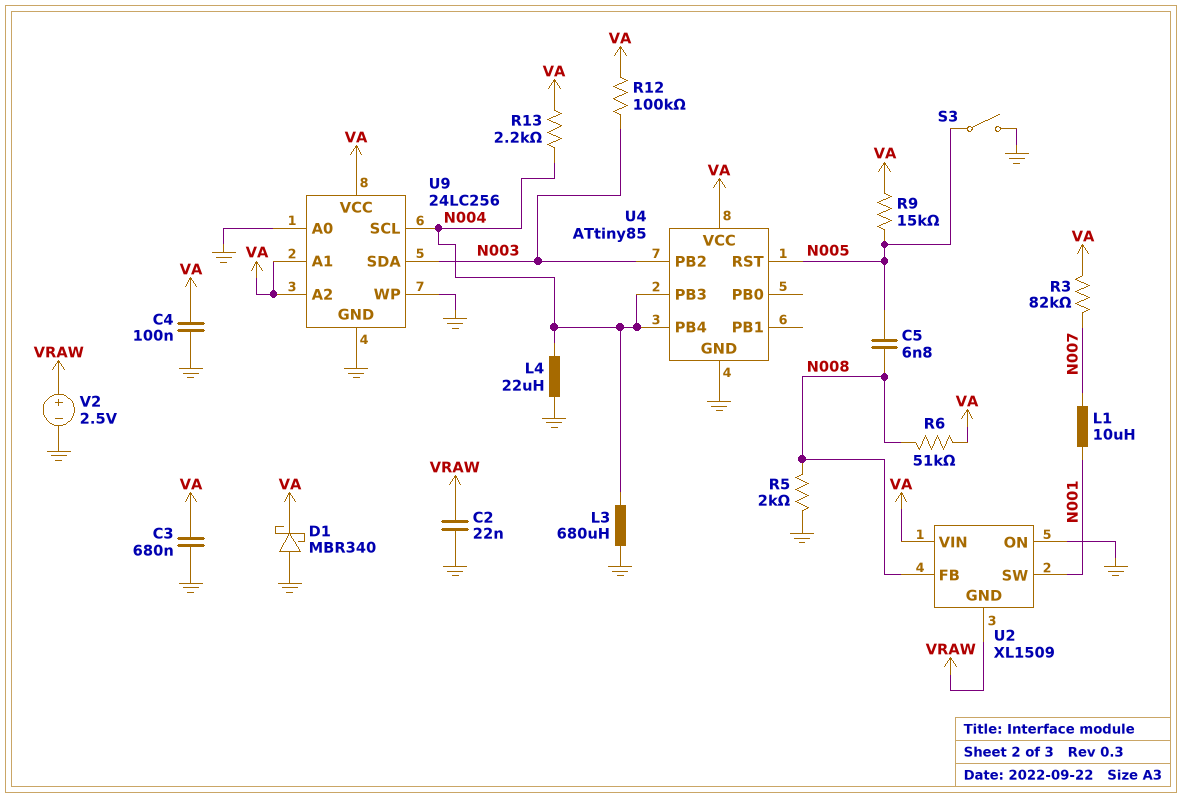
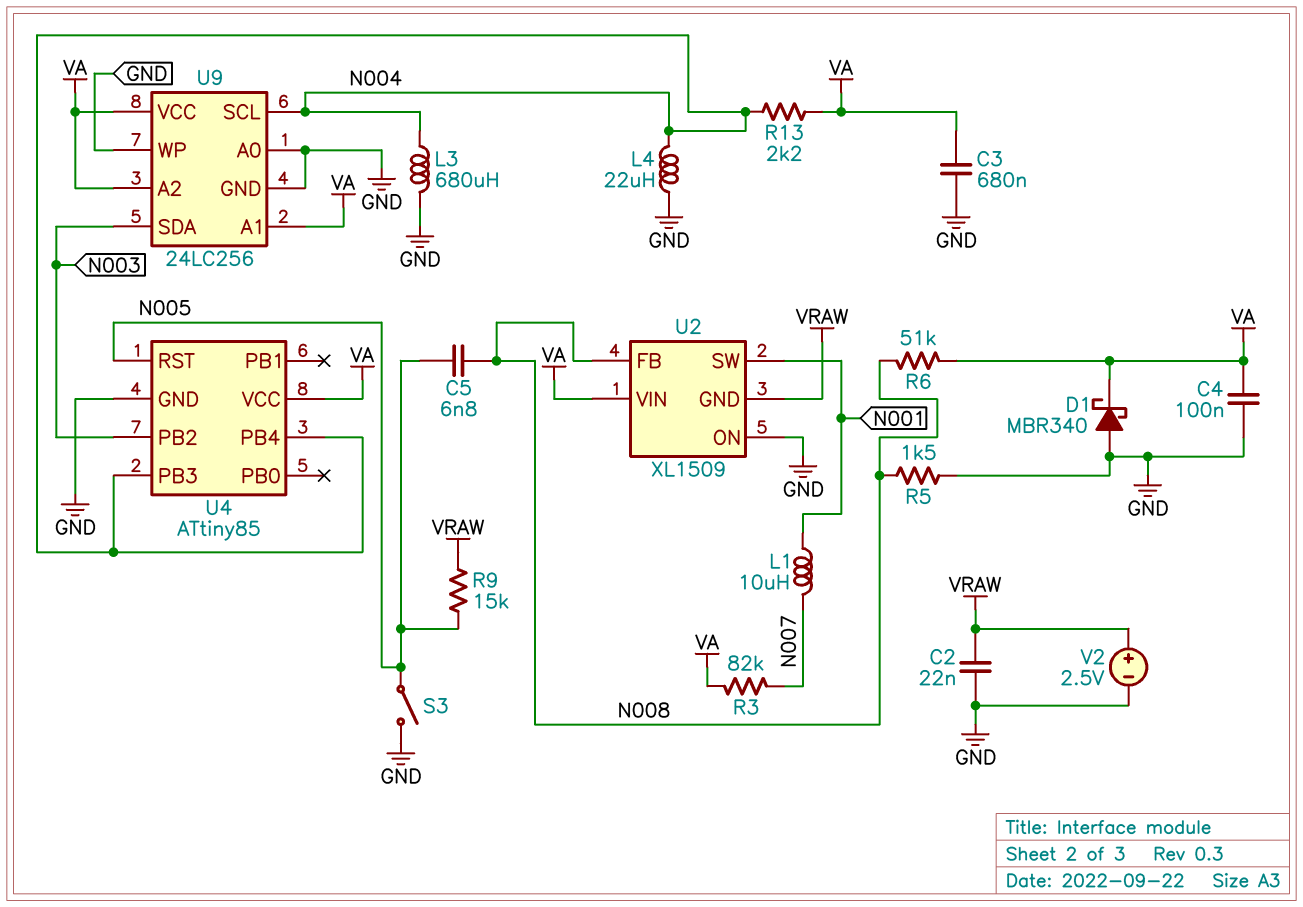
R5: 2k (GND, N008) -> 1.5k (GND, N008)
R9: 15k (N005, VA) -> 15k (N005, VRAW)
R12: 100k (N003, VA) -> none

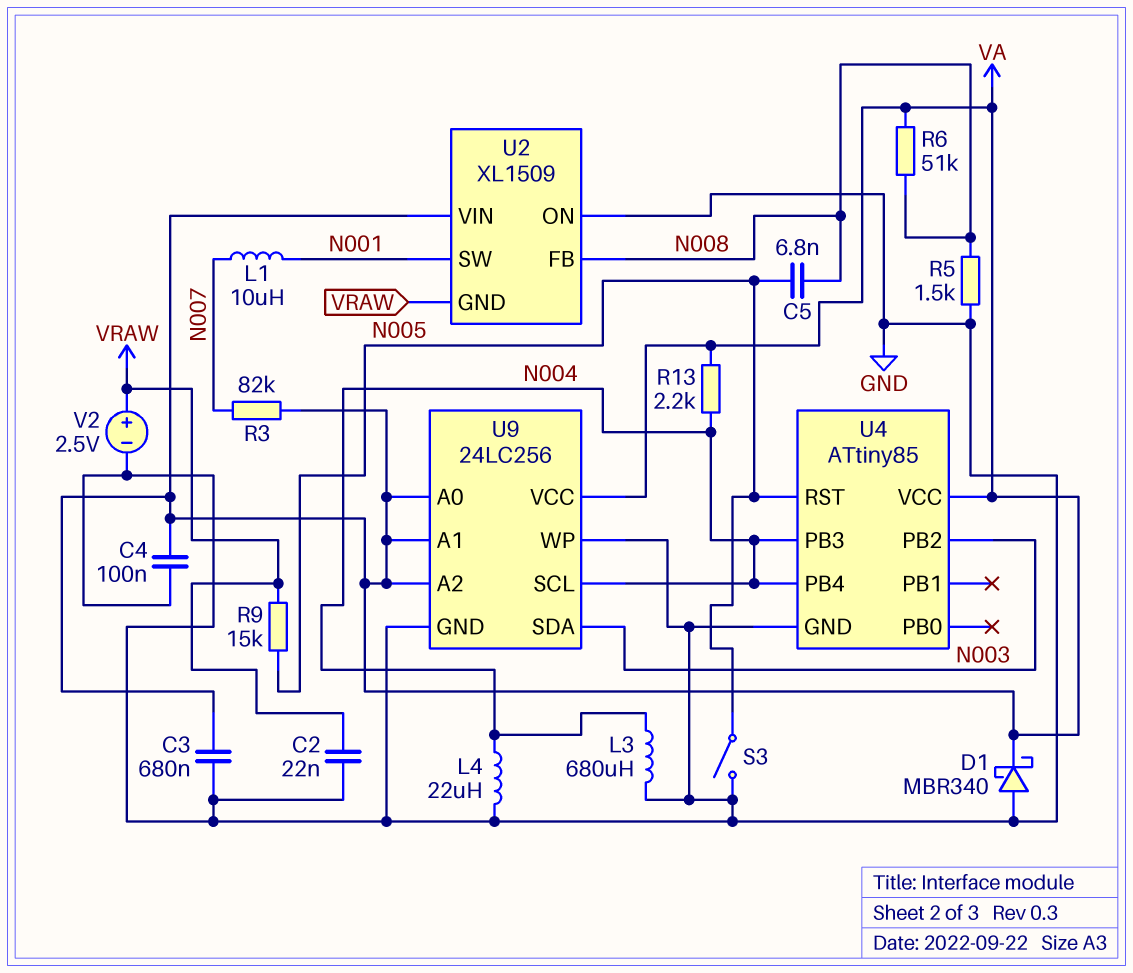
U9 pin A0: GND -> VA

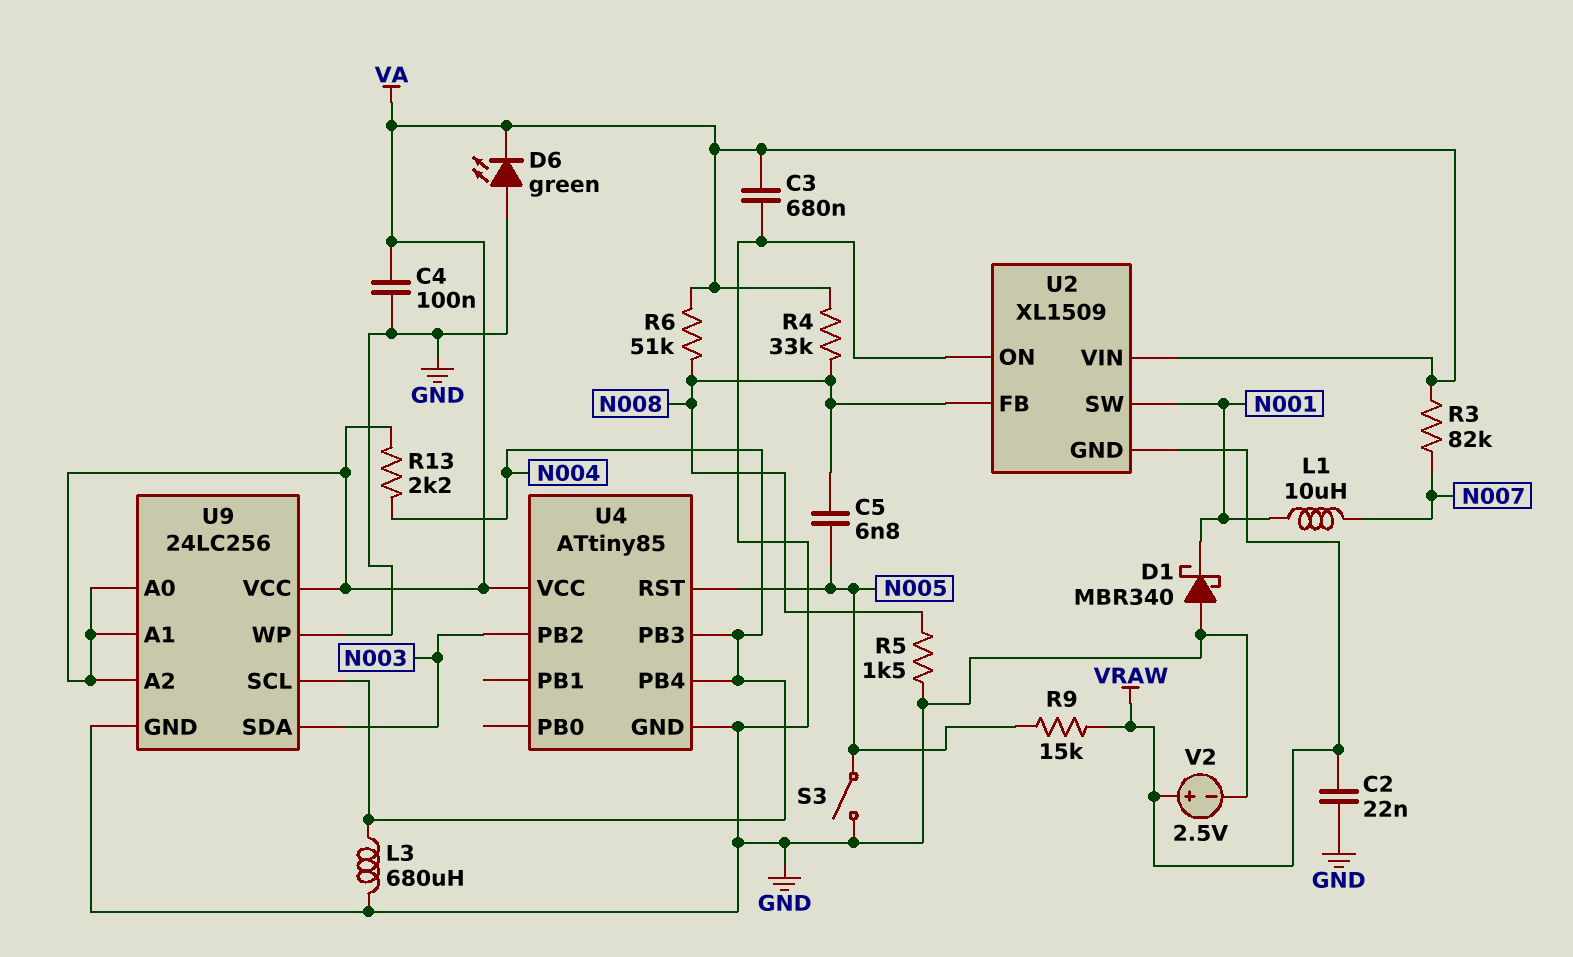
D1: schottky MBR340 (A GND, K VA) -> schottky MBR340 (A GND, K N001)
D6: none -> LED green (A GND, K VA)
L4: 22uH (GND, N004) -> none
R4: none -> 33k (N008, VA)

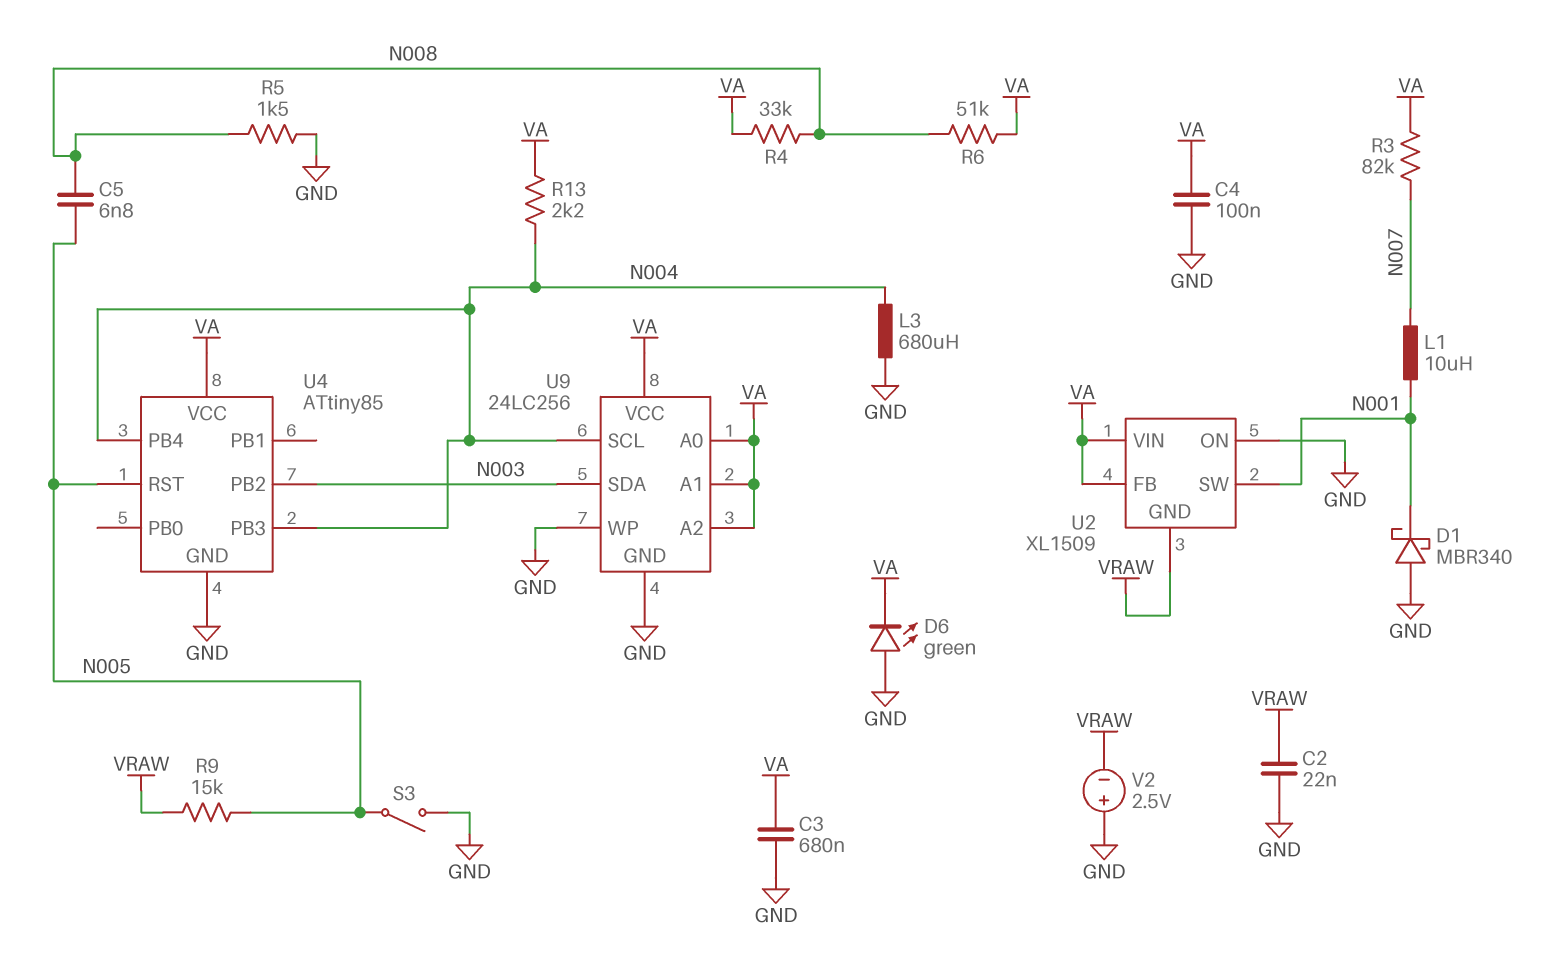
U2 pin FB: N008 -> VA
V2: 2.5V (plus VRAW, minus GND) -> 2.5V (plus GND, minus VRAW)

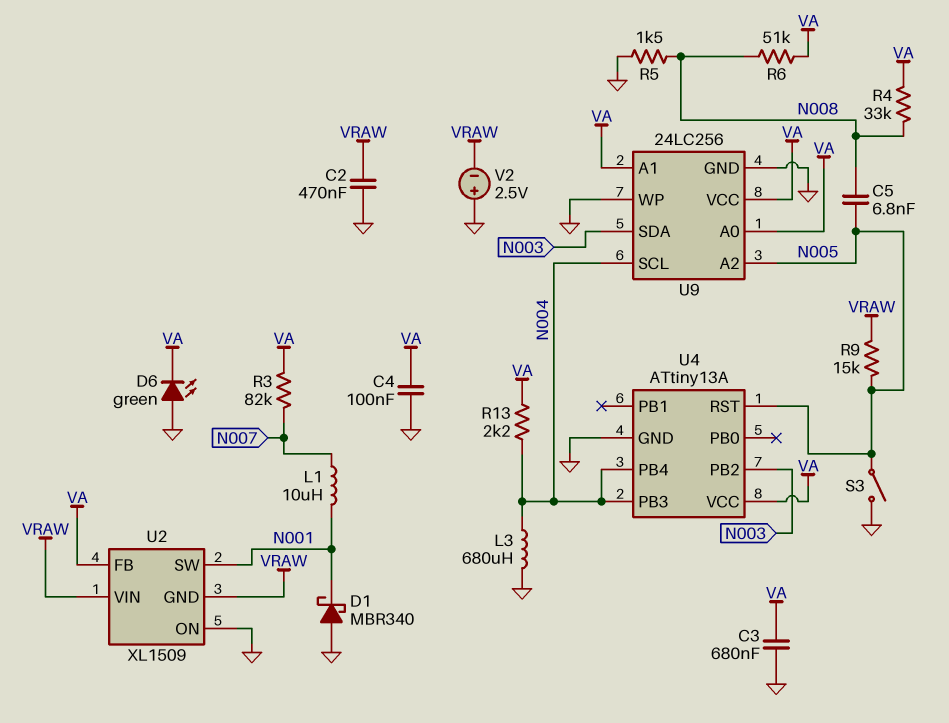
C2: 22nF (GND, VRAW) -> 470nF (GND, VRAW)
U2 pin VIN: VA -> VRAW
U4: ATtiny85 -> ATtiny13A
U9 pin A2: VA -> N005

